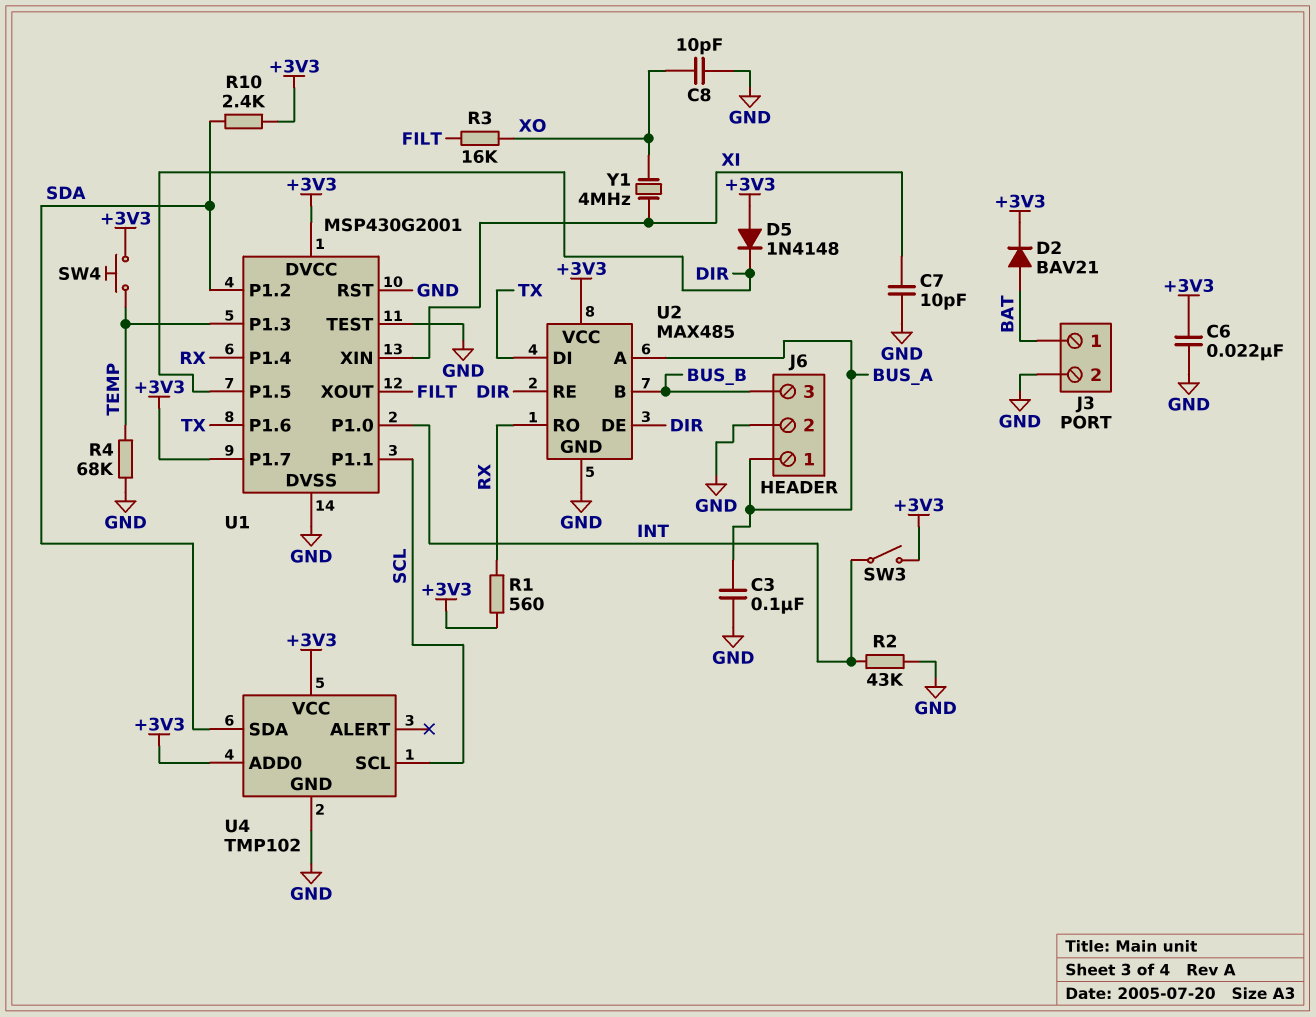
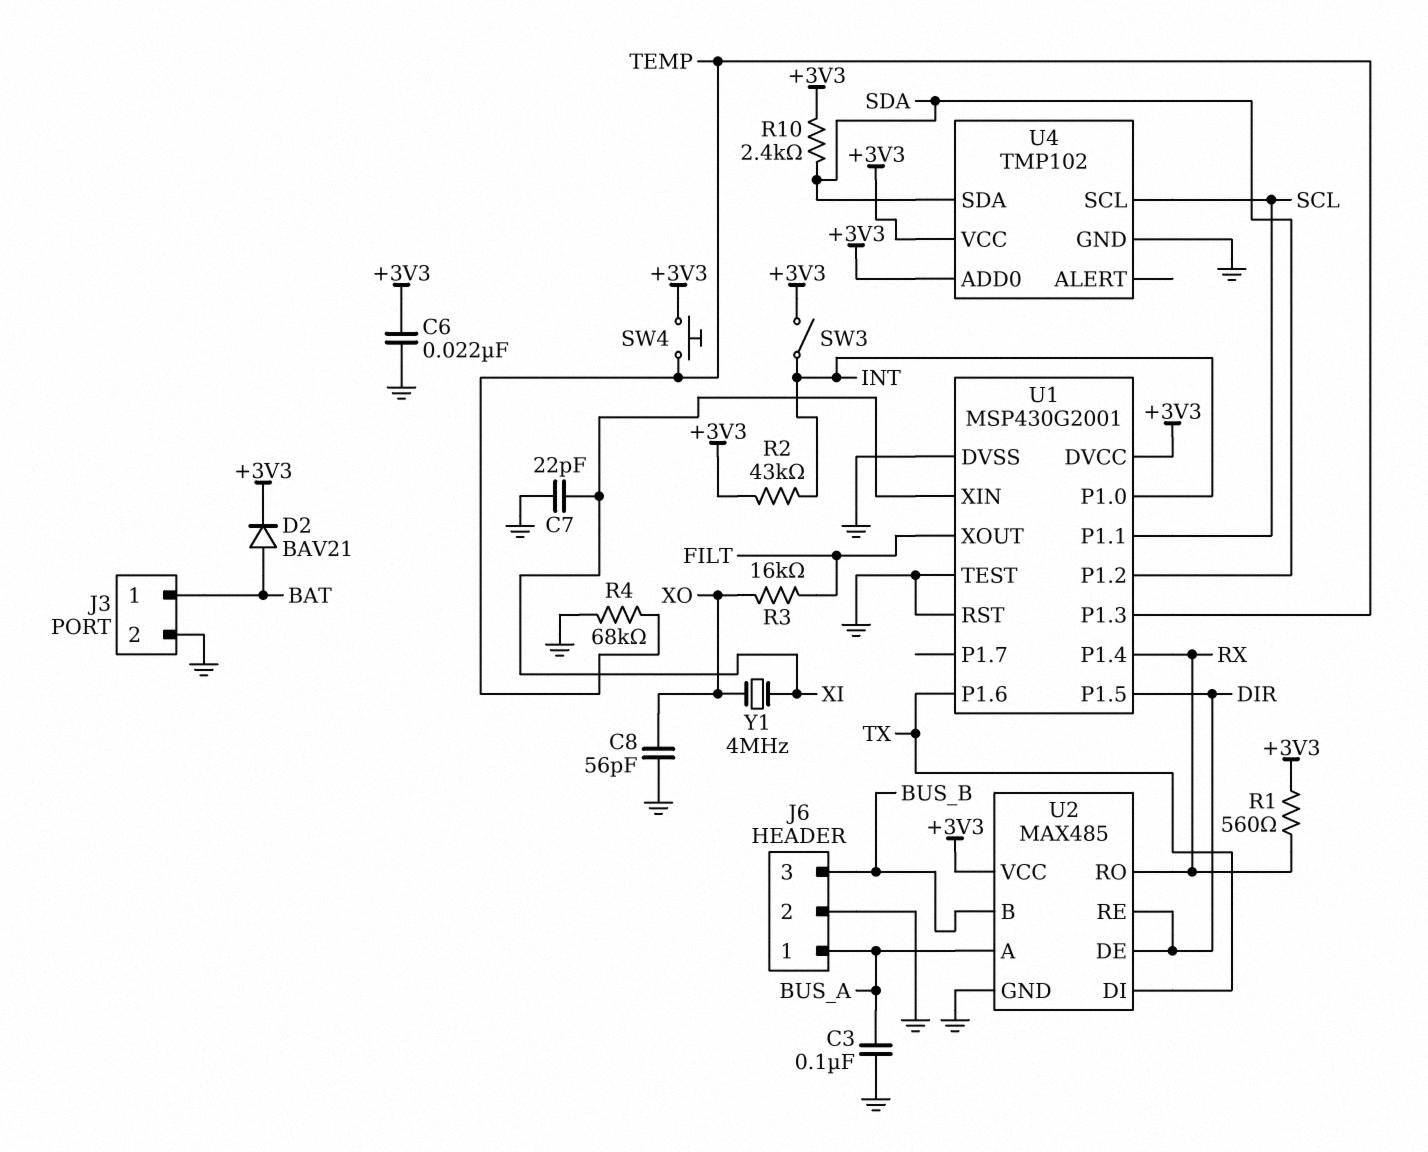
C7: 10pF (GND, XI) -> 22pF (GND, XI)
C8: 10pF (GND, XO) -> 56pF (GND, XO)
D5: diode 1N4148 (A +3V3, K DIR) -> none
R2: 43k (GND, INT) -> 43k (+3V3, INT)
U1 pin P1.7: +3V3 -> none

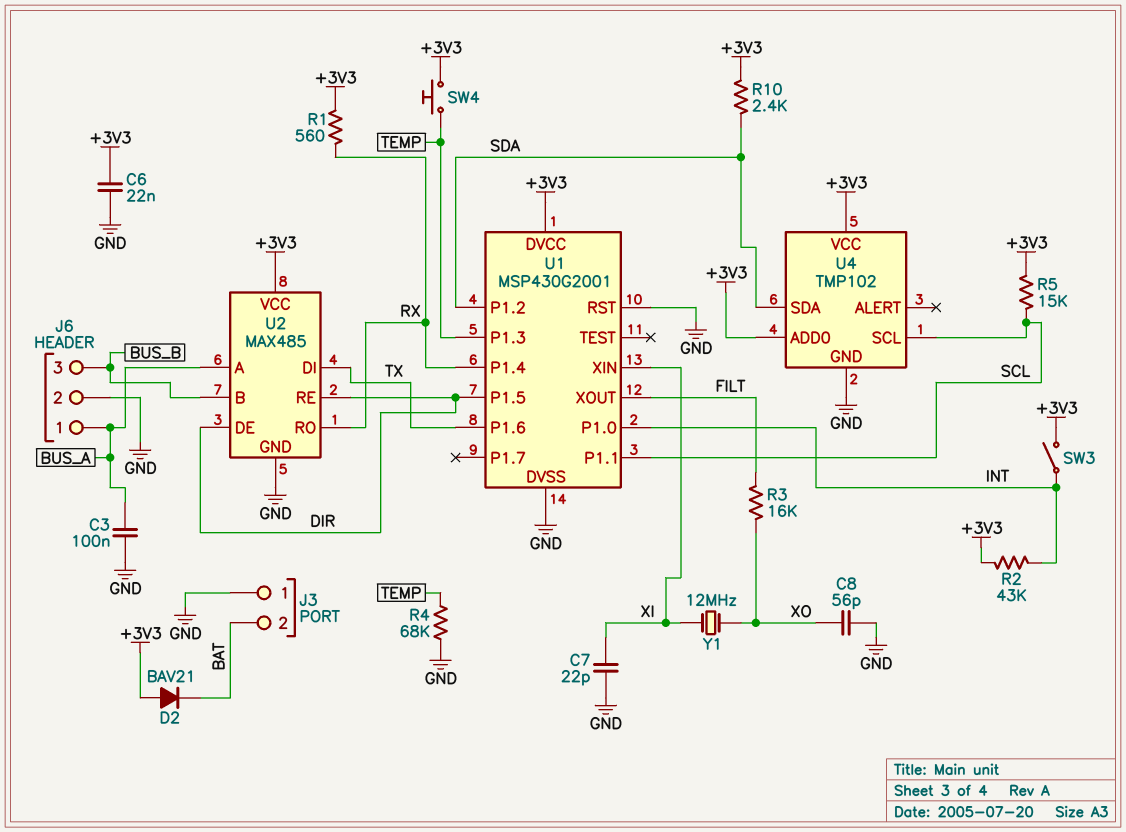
D2: diode BAV21 (A BAT, K +3V3) -> diode BAV21 (A +3V3, K BAT)
J3 pin 1: BAT -> GND
J3 pin 2: GND -> BAT
R5: none -> 15k (+3V3, SCL)
U1 pin TEST: GND -> none
Y1: 4MHz (XI, XO) -> 12MHz (XI, XO)

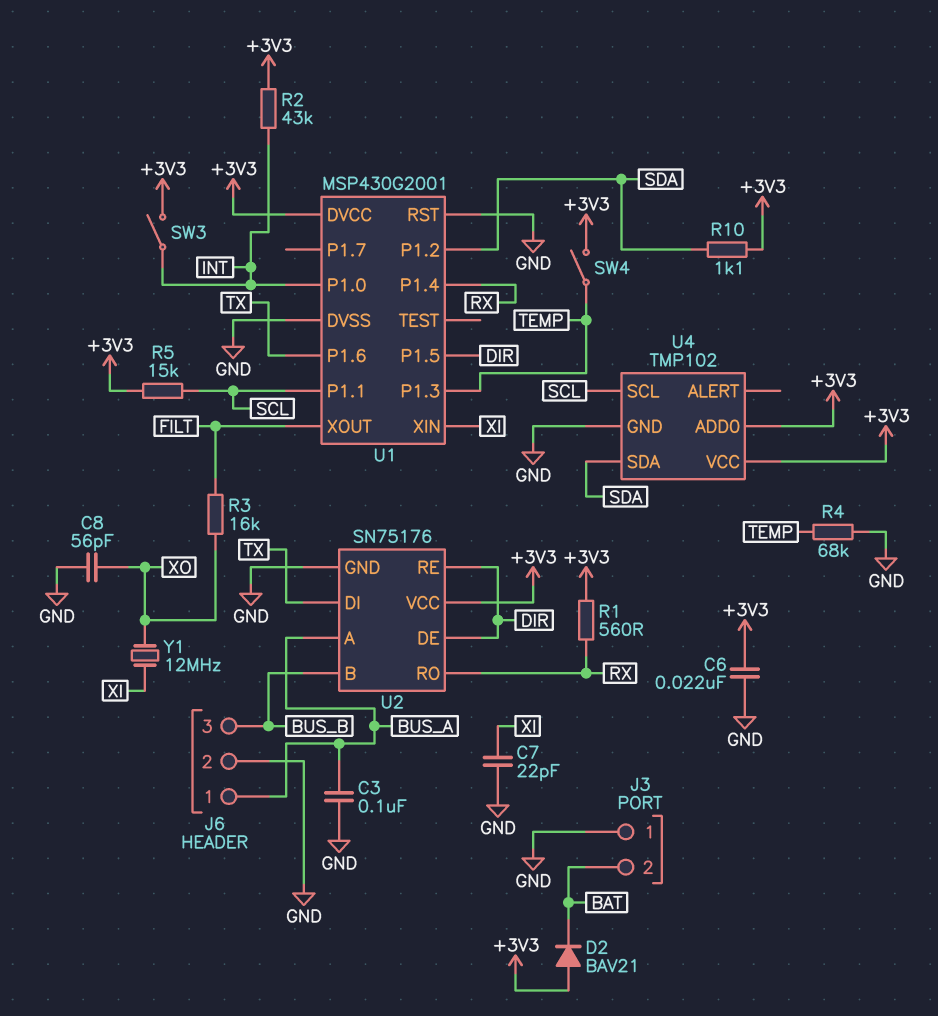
R10: 2.4k (+3V3, SDA) -> 1.1k (+3V3, SDA)
SW4: button (+3V3, TEMP) -> switch (+3V3, TEMP)
U2: MAX485 -> SN75176

